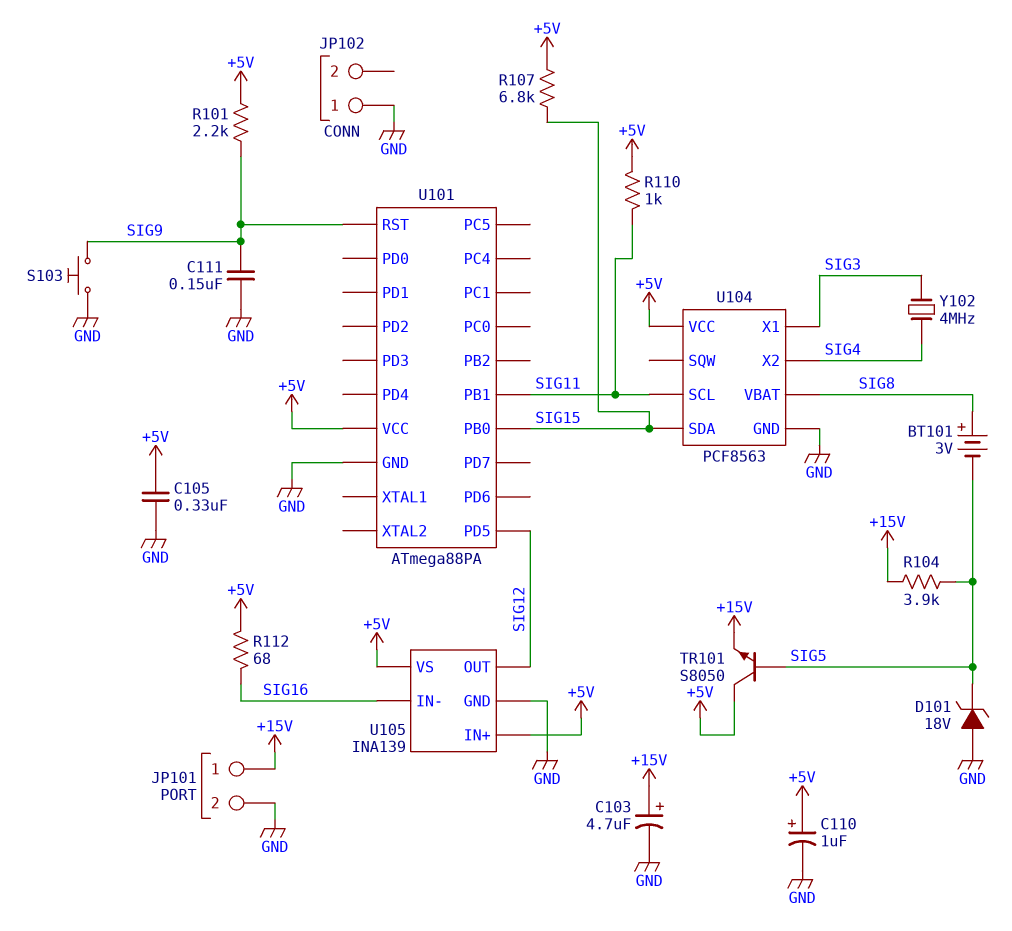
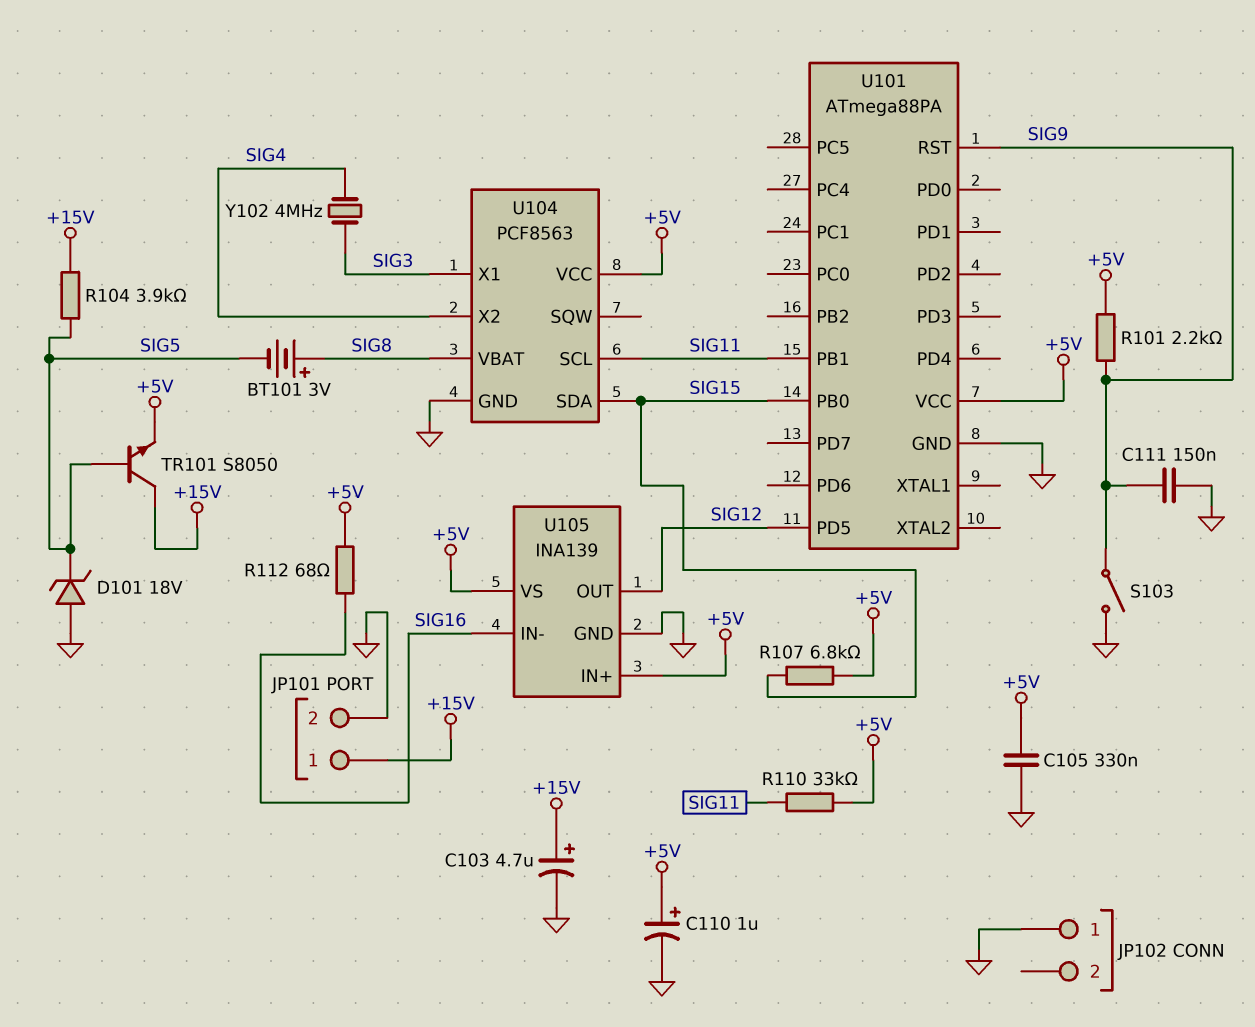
R110: 1k (+5V, SIG11) -> 33k (+5V, SIG11)
S103: button (GND, SIG9) -> switch (GND, SIG9)
TR101: NPN S8050 (B SIG5, C +5V, E +15V) -> NPN S8050 (B SIG5, C +15V, E +5V)

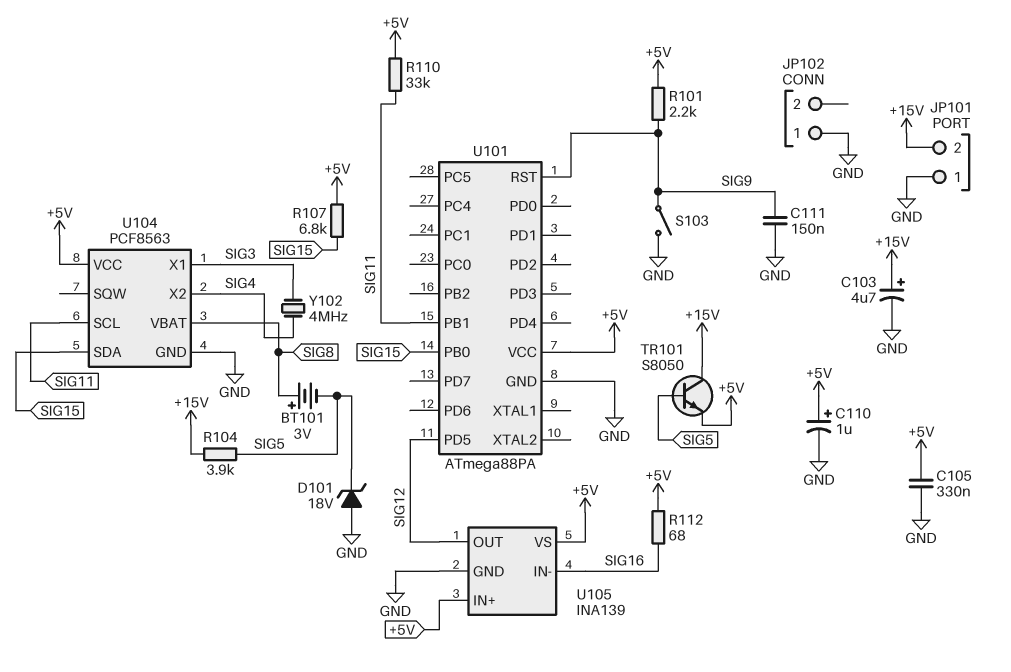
JP101 pin 1: +15V -> GND
JP101 pin 2: GND -> +15V

